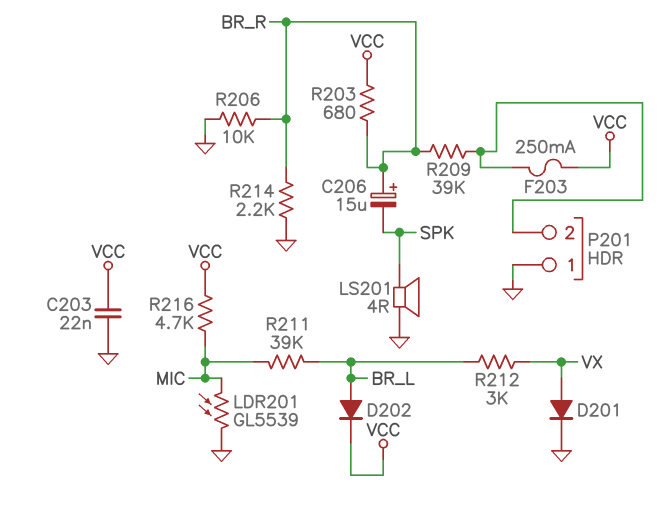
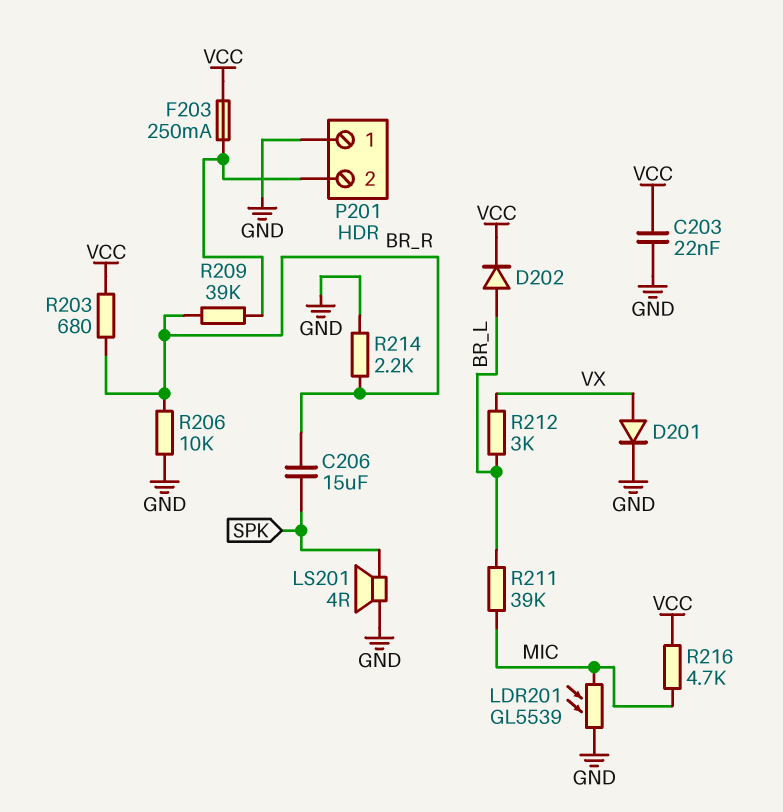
C206: 15uF (plus BR_R, minus SPK) -> 15uF (BR_R, SPK)

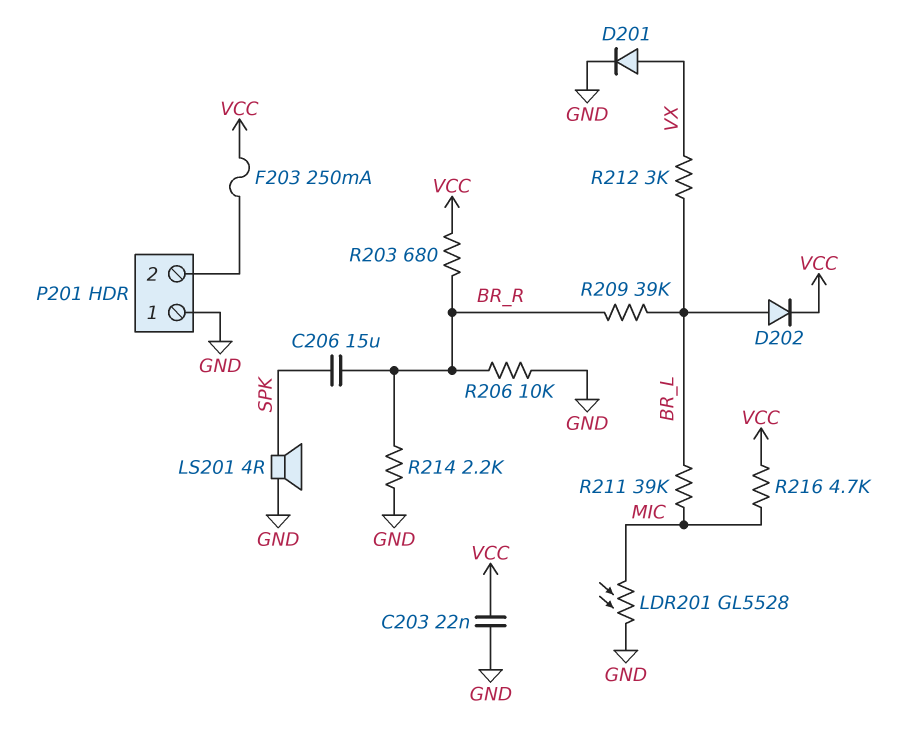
LDR201: GL5539 (GND, MIC) -> GL5528 (GND, MIC)
R209: 39k (BR_R, P201/2) -> 39k (BR_L, BR_R)

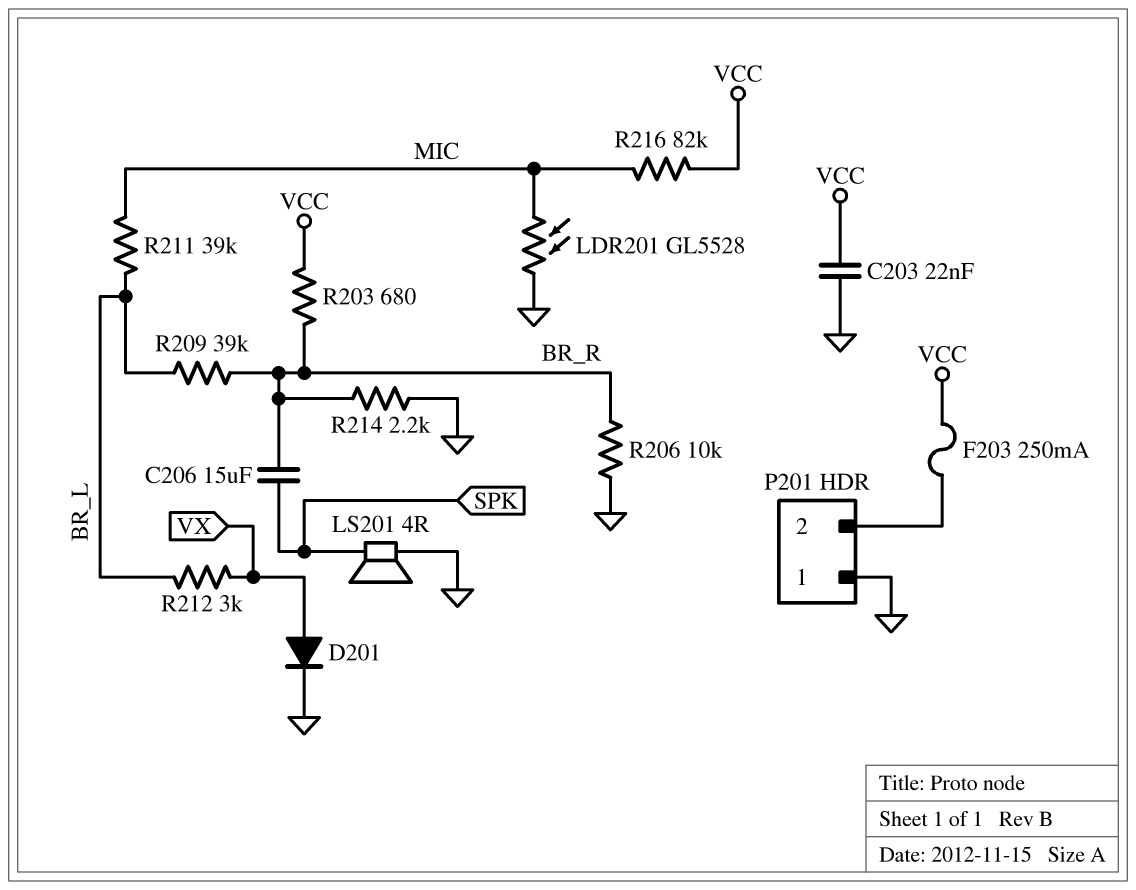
D202: diode (A BR_L, K VCC) -> none
R216: 4.7k (MIC, VCC) -> 82k (MIC, VCC)

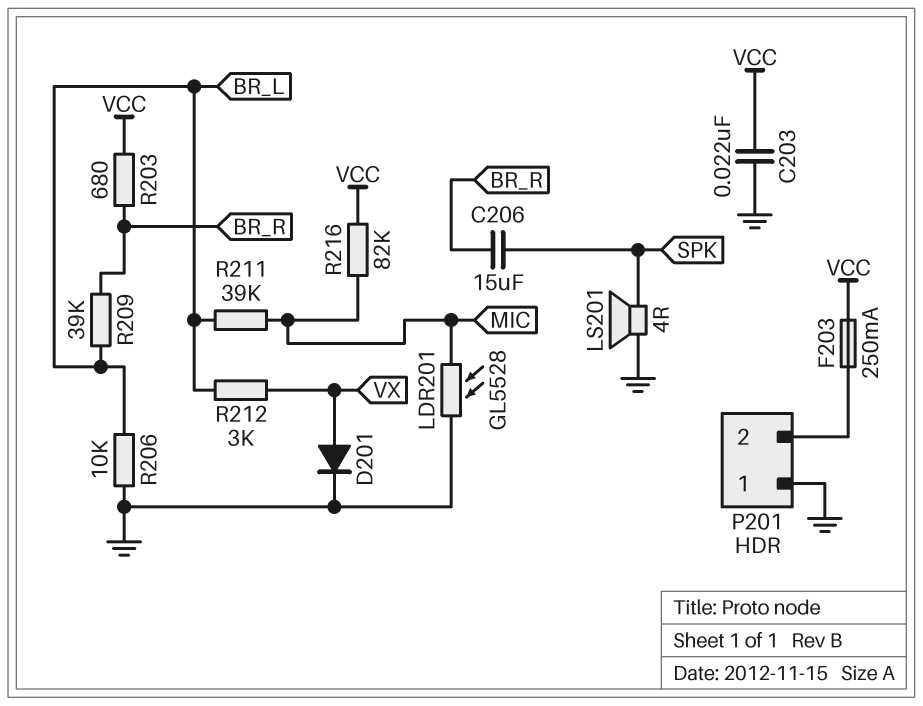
R206: 10k (BR_R, GND) -> 10k (BR_L, GND)
R214: 2.2k (BR_R, GND) -> none

